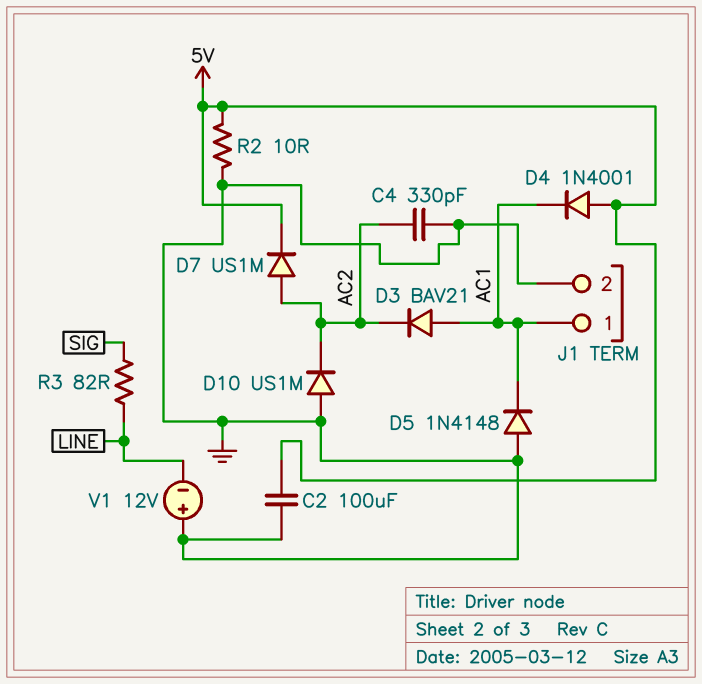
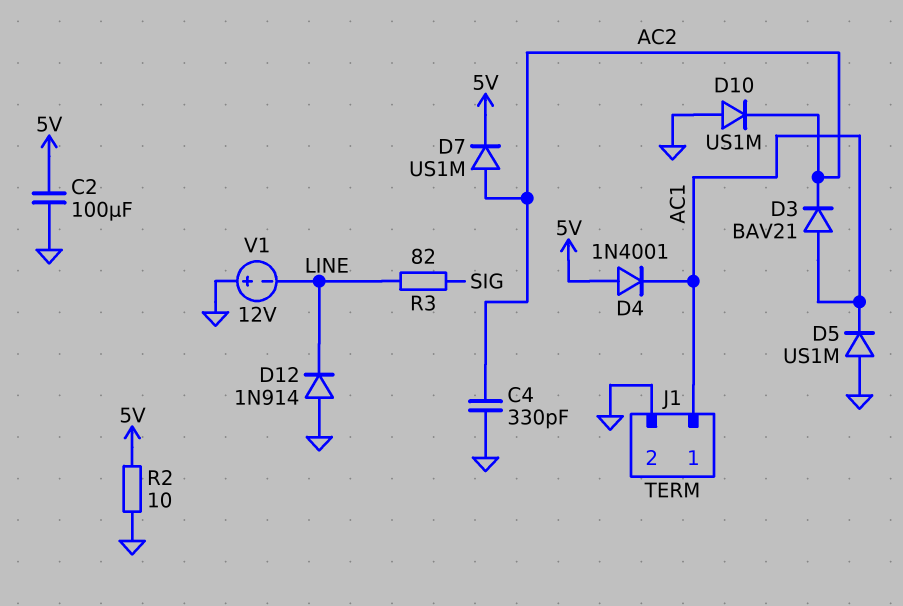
D5: diode 1N4148 (A GND, K AC1) -> diode US1M (A GND, K AC1)
D12: none -> diode 1N914 (A GND, K LINE)

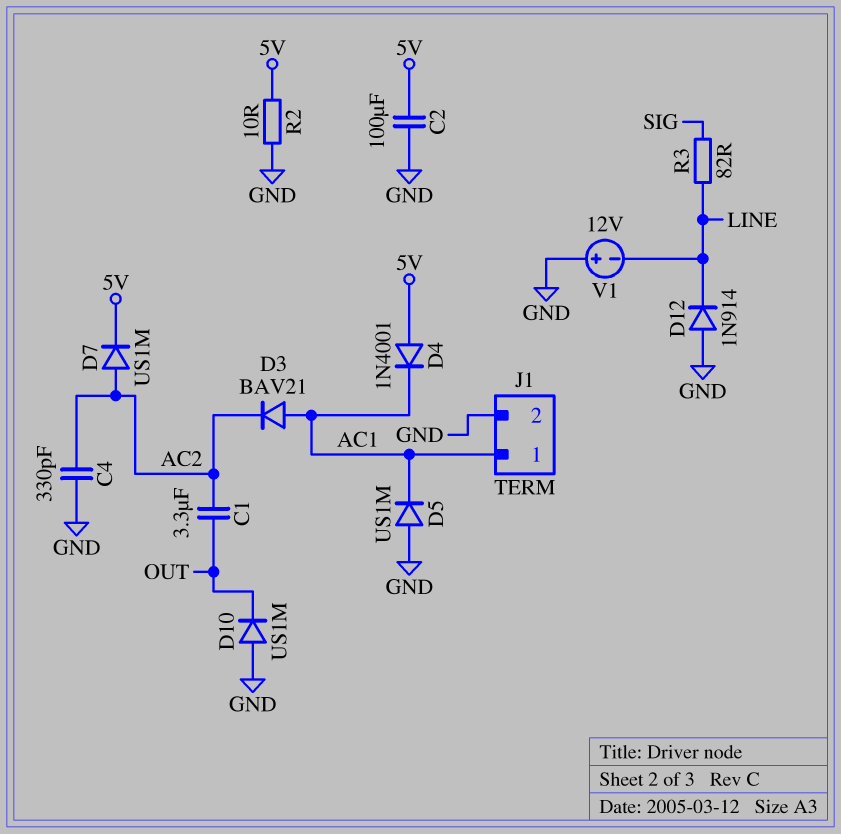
C1: none -> 3.3uF (AC2, OUT)
D10: diode US1M (A GND, K AC2) -> diode US1M (A GND, K OUT)

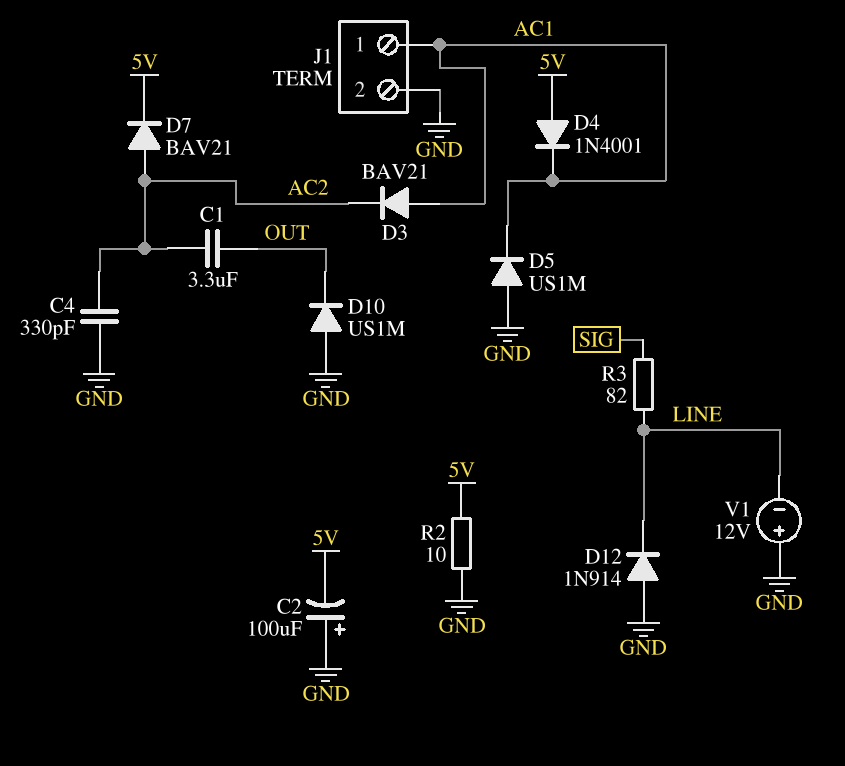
C2: 100uF (5V, GND) -> 100uF (plus GND, minus 5V)
D7: diode US1M (A AC2, K 5V) -> diode BAV21 (A AC2, K 5V)

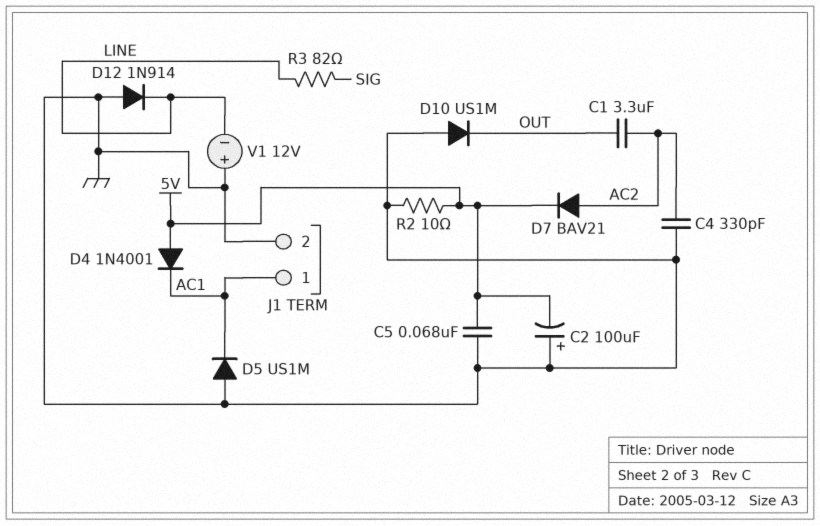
C5: none -> 68nF (5V, GND)
D3: diode BAV21 (A AC1, K AC2) -> none

